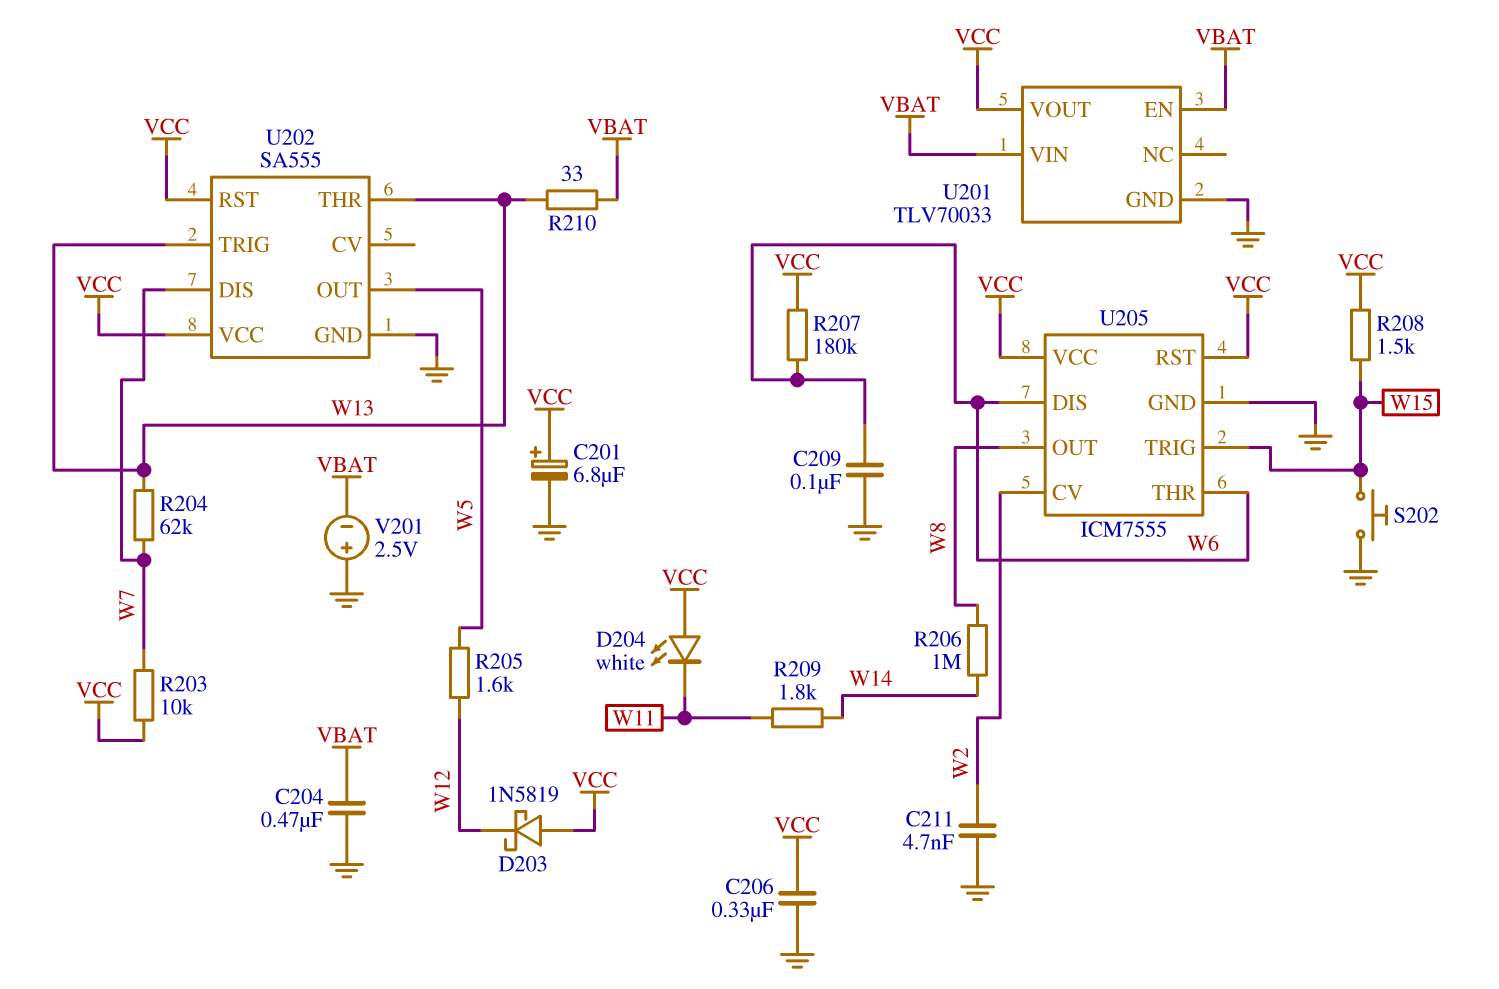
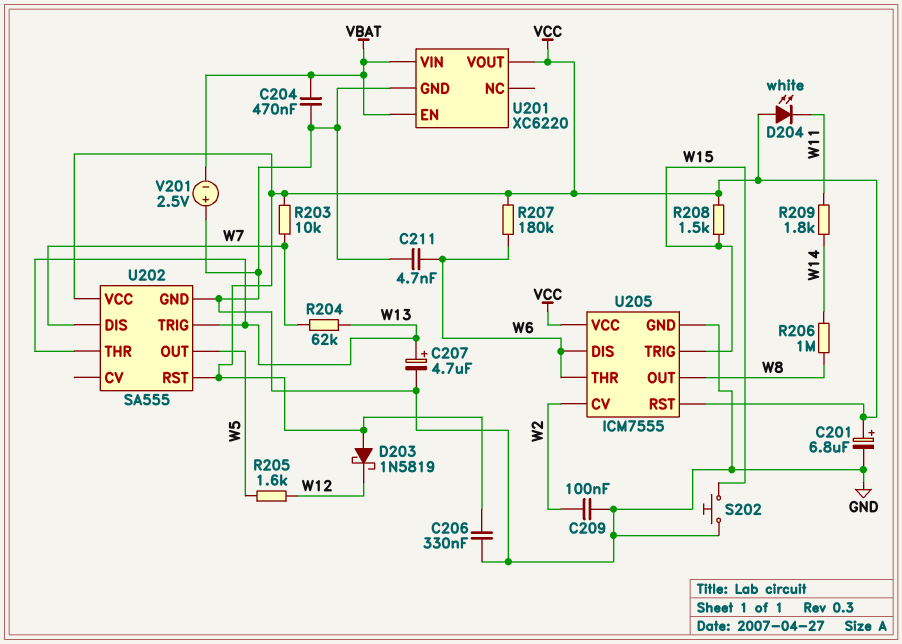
C207: none -> 4.7uF (plus W13, minus GND)
C209: 100nF (GND, W6) -> 100nF (GND, W2)
C211: 4.7nF (GND, W2) -> 4.7nF (GND, W6)
R210: 33 (VBAT, W13) -> none
U201: TLV70033 -> XC6220

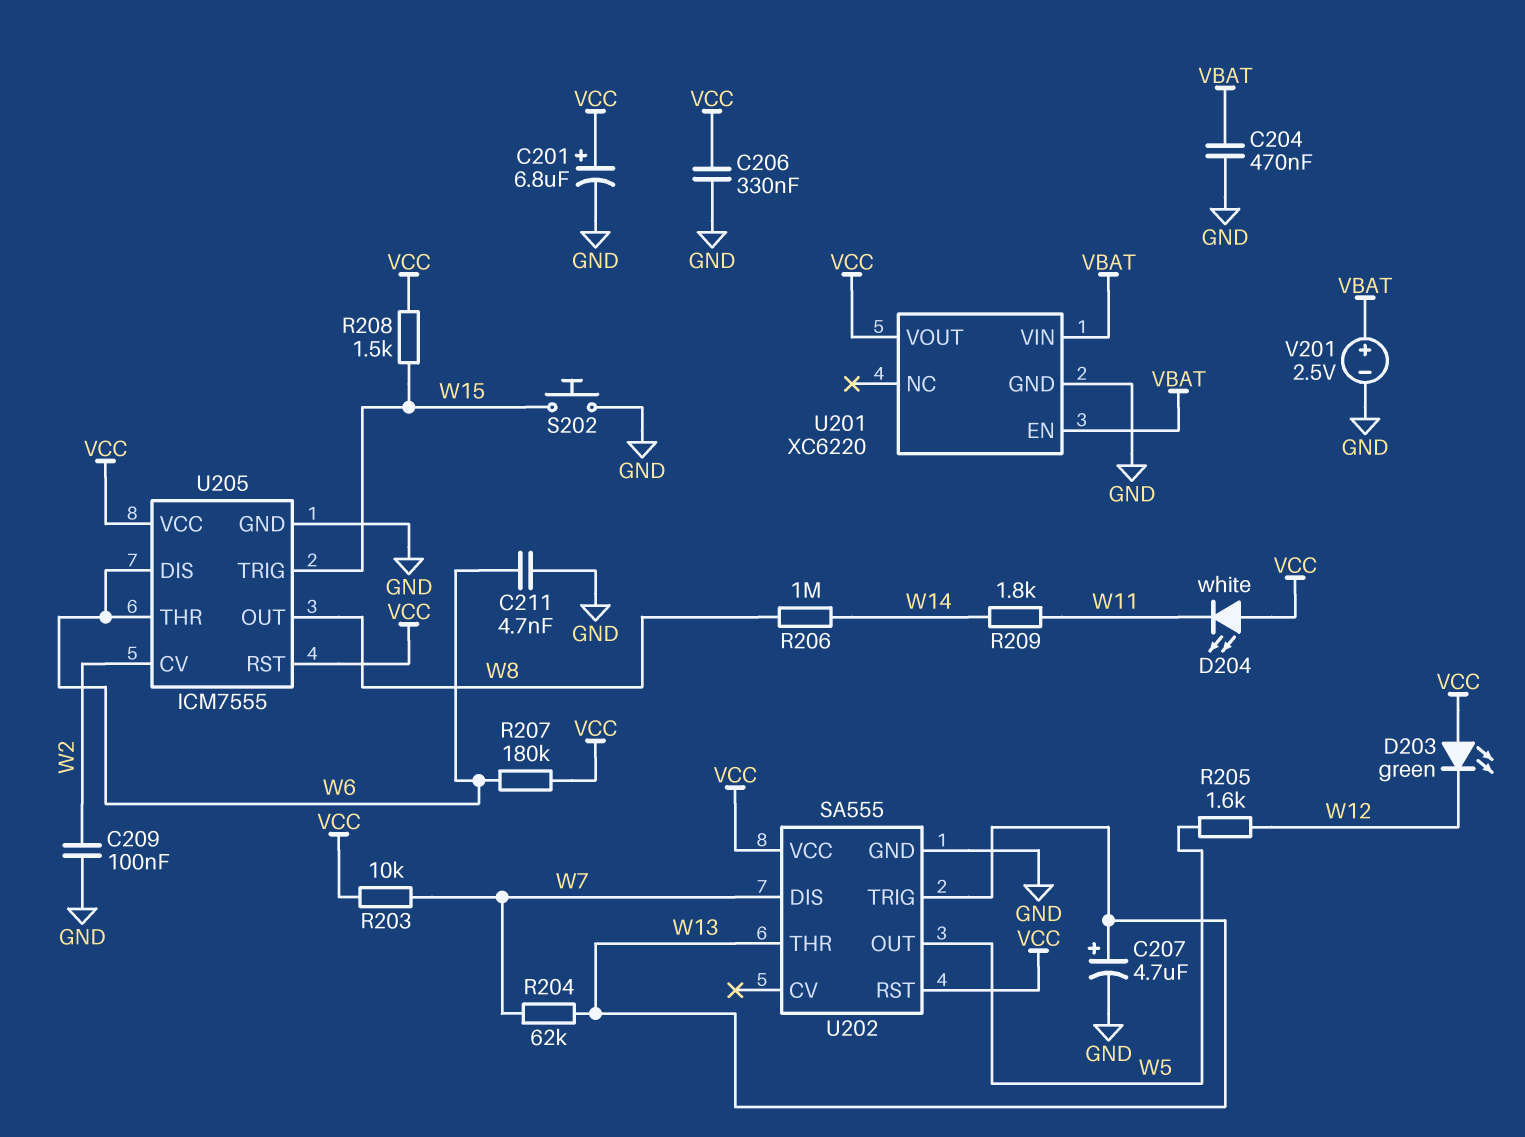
D203: schottky 1N5819 (A VCC, K W12) -> LED green (A VCC, K W12)
V201: 2.5V (plus GND, minus VBAT) -> 2.5V (plus VBAT, minus GND)

